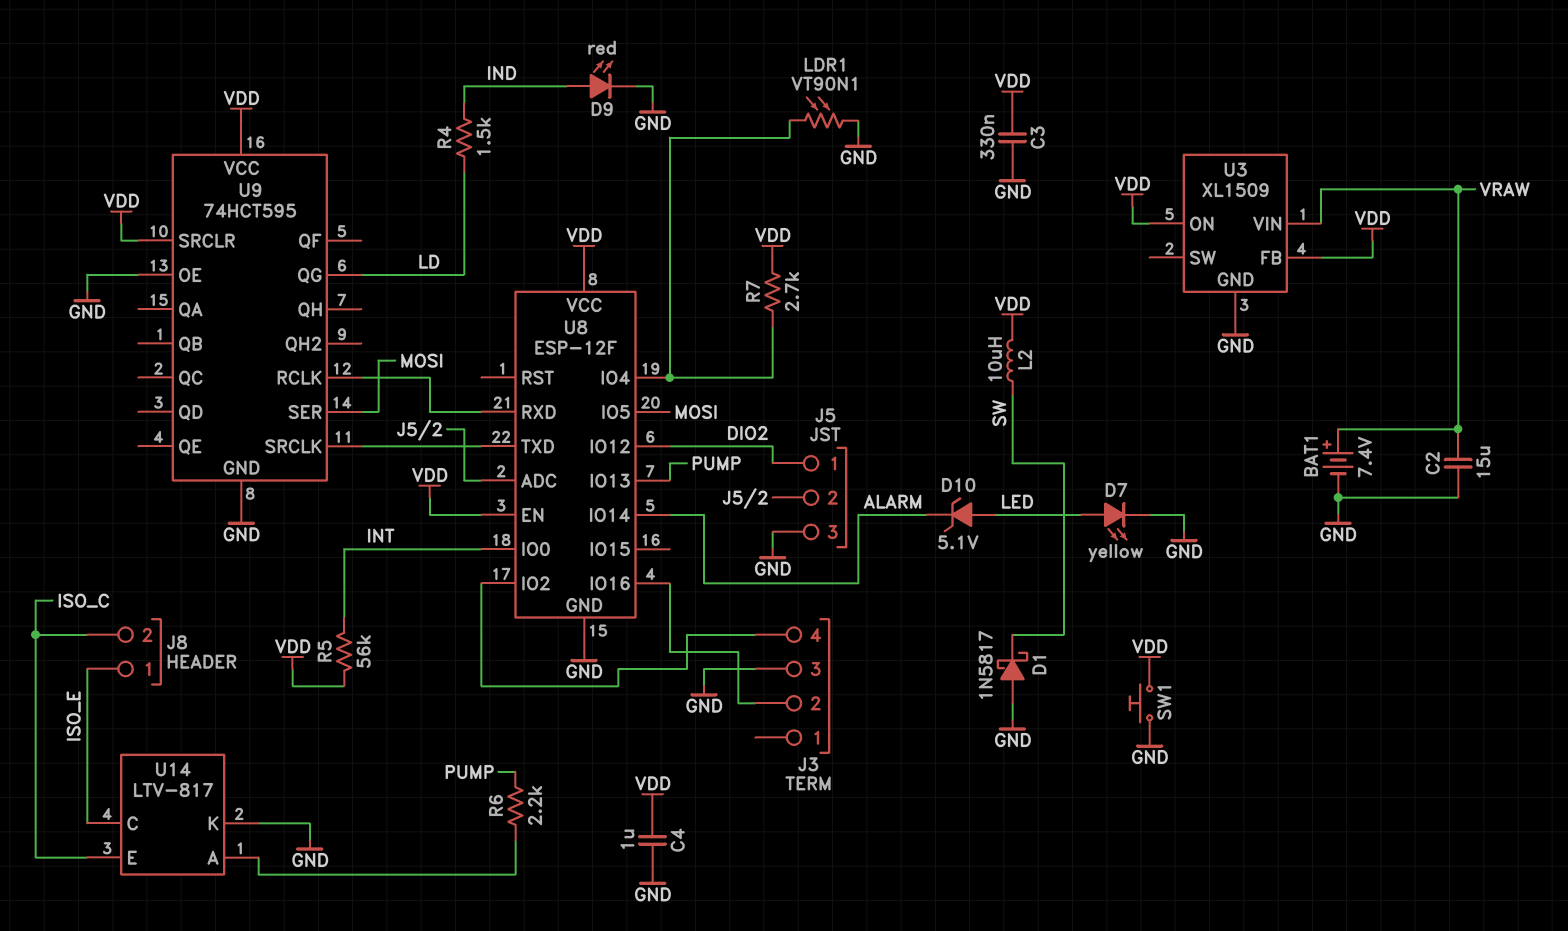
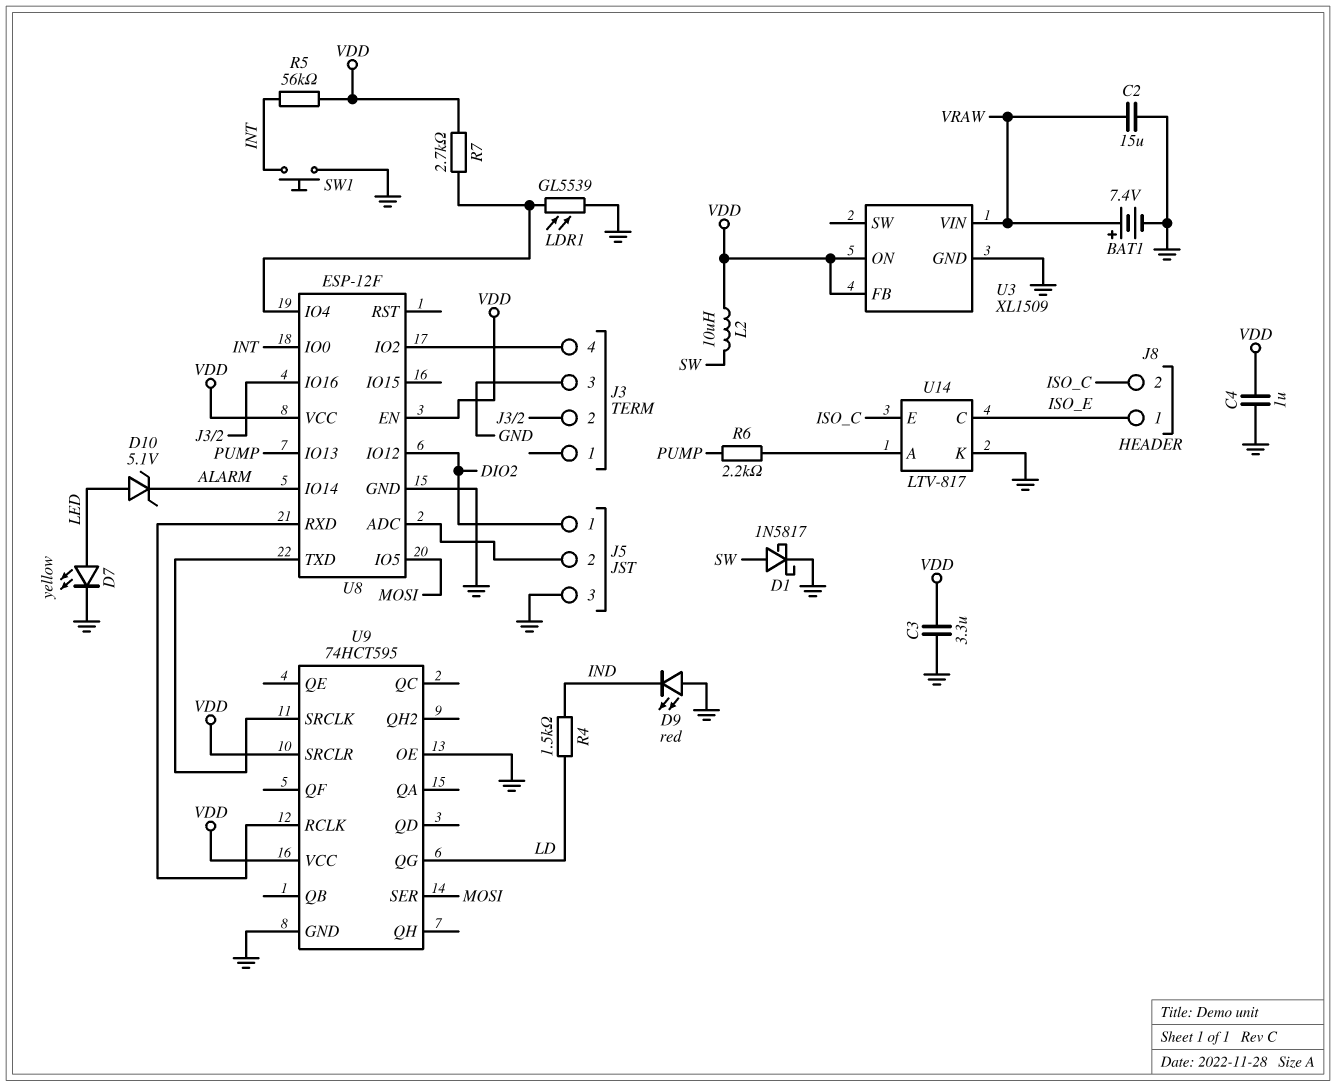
C3: 330nF (GND, VDD) -> 3.3uF (GND, VDD)
D1: schottky 1N5817 (A GND, K SW) -> schottky 1N5817 (A SW, K GND)
D9: LED red (A IND, K GND) -> LED red (A GND, K IND)
LDR1: VT90N1 (GND, U8/IO4) -> GL5539 (GND, U8/IO4)
SW1: button (GND, VDD) -> button (GND, INT)

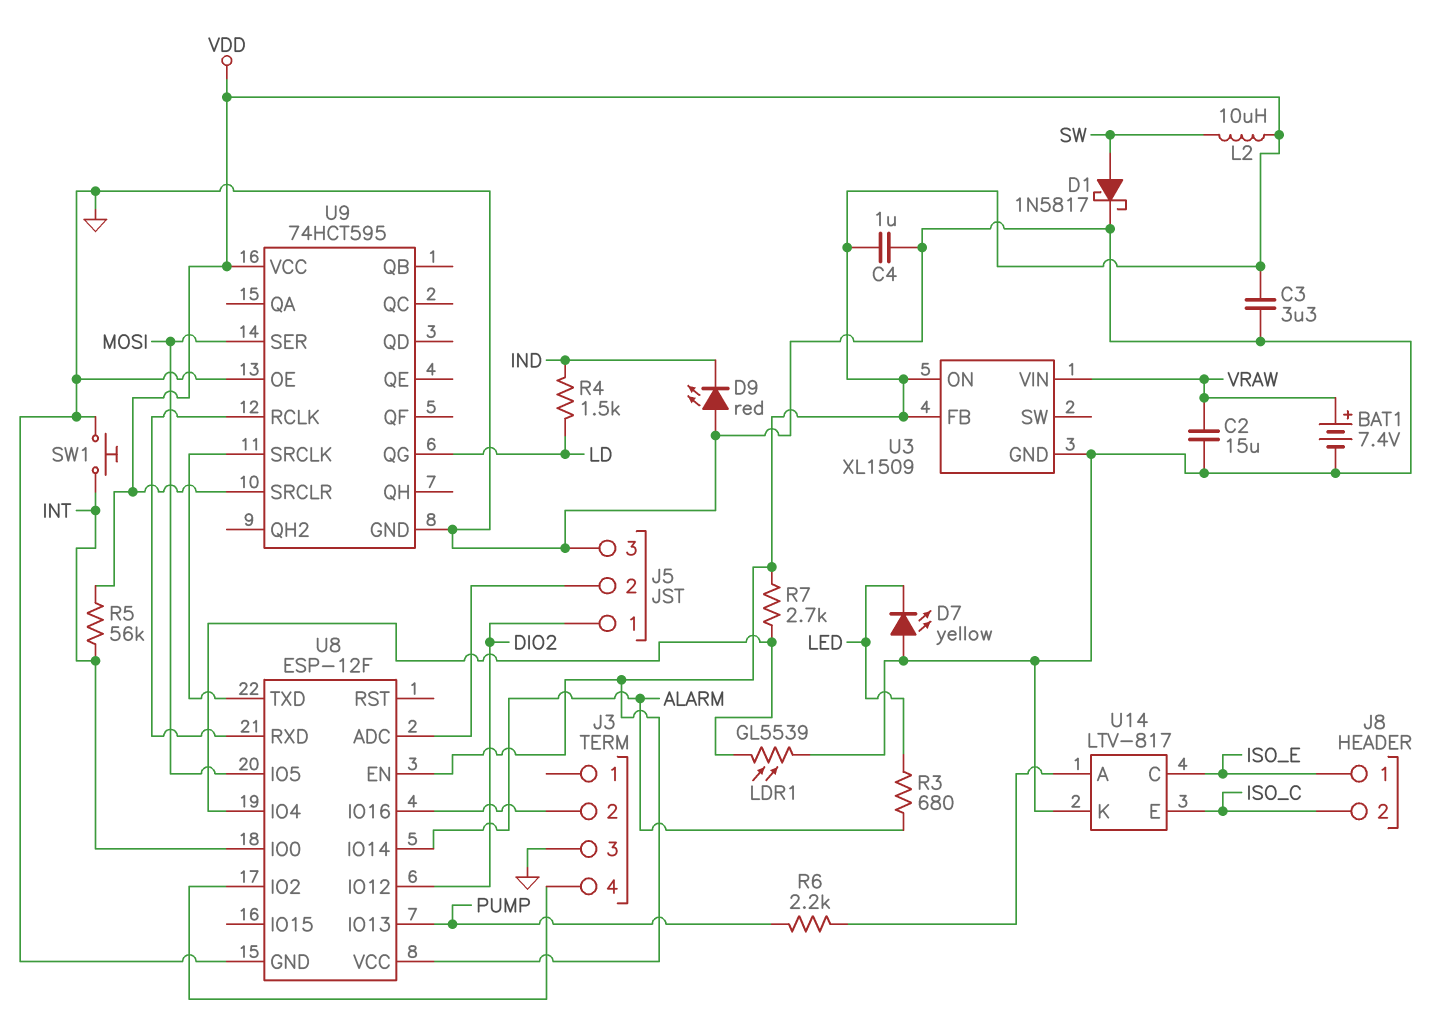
D7: LED yellow (A LED, K GND) -> LED yellow (A GND, K LED)
D10: zener 5.1V (A LED, K ALARM) -> none
R3: none -> 680 (ALARM, LED)

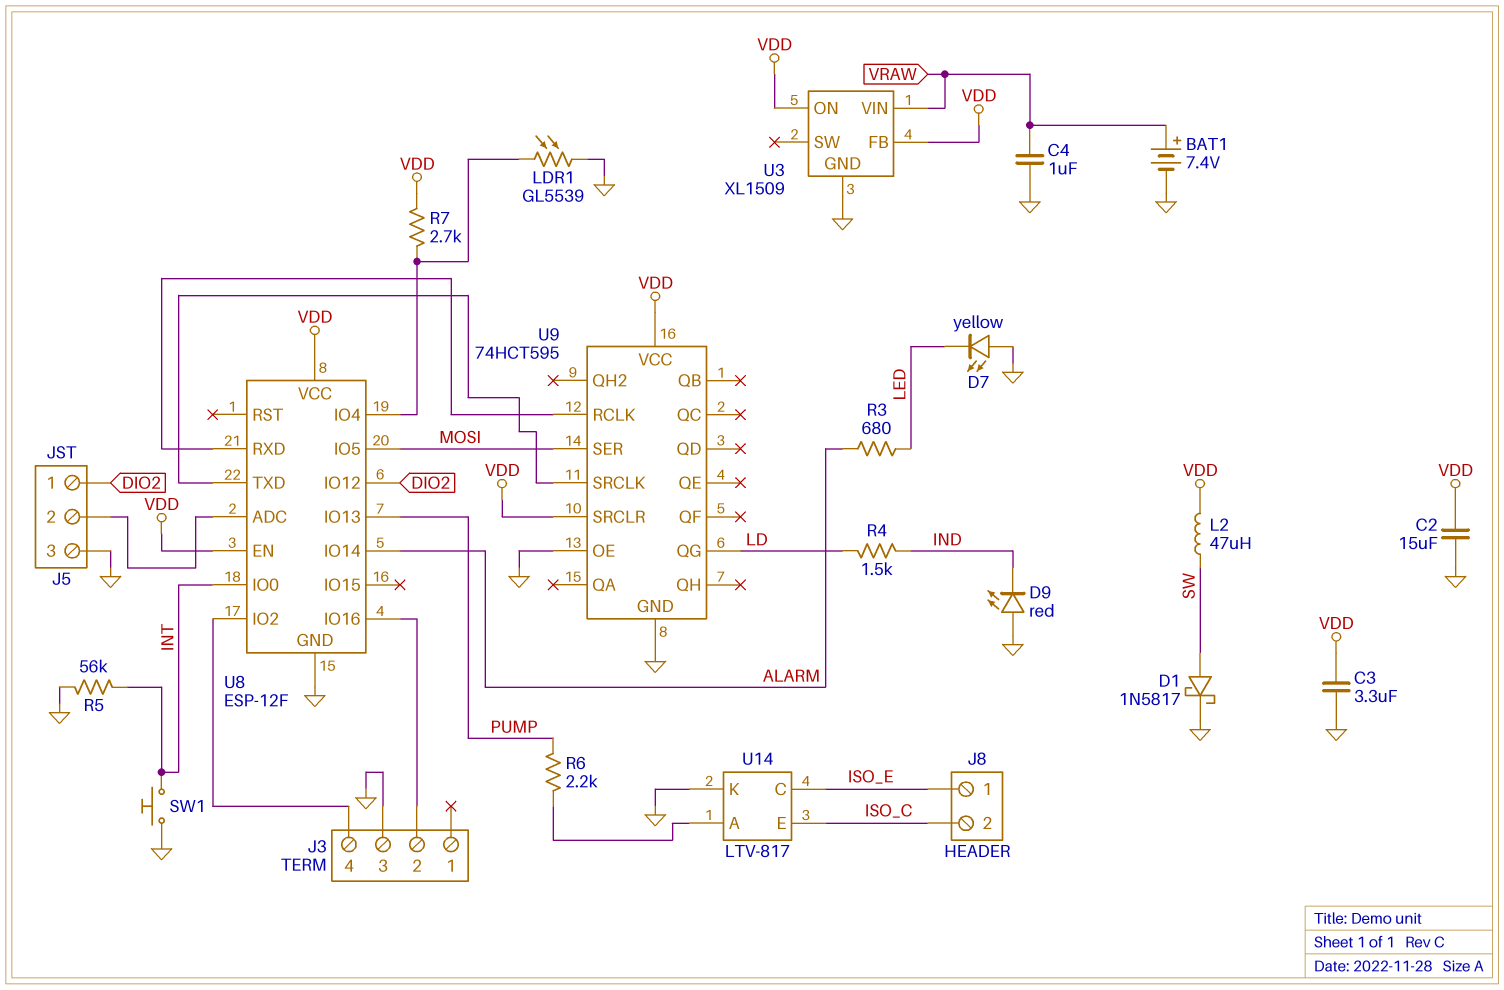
C2: 15uF (GND, VRAW) -> 15uF (GND, VDD)
C4: 1uF (GND, VDD) -> 1uF (GND, VRAW)
L2: 10uH (SW, VDD) -> 47uH (SW, VDD)
R5: 56k (INT, VDD) -> 56k (GND, INT)

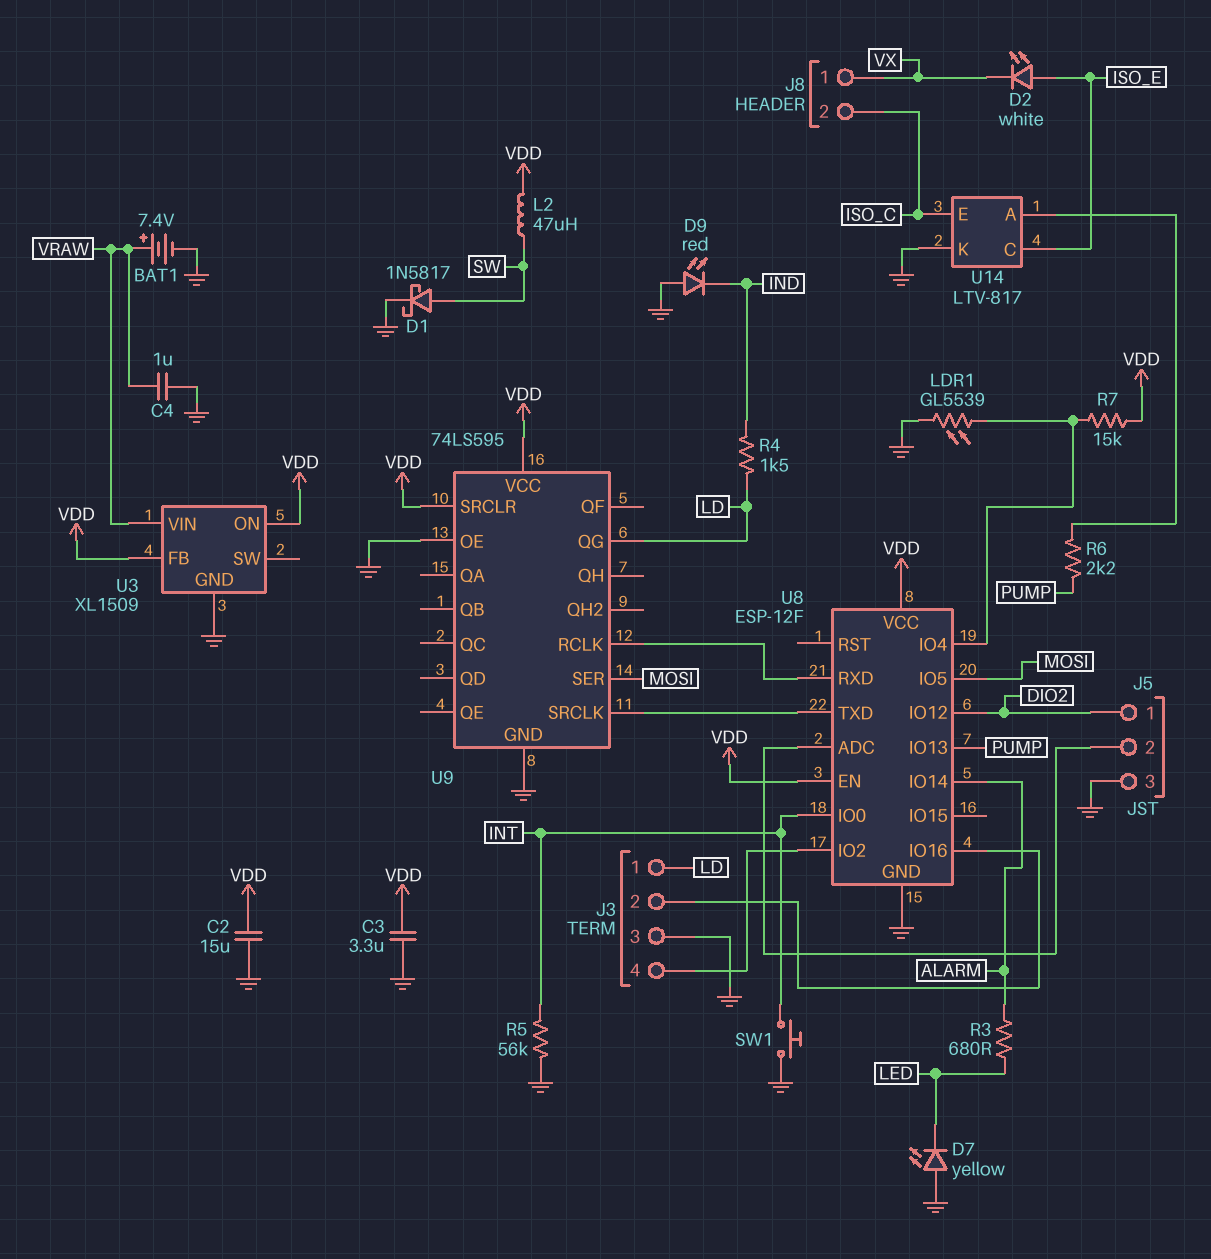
D2: none -> LED white (A ISO_E, K VX)
J3 pin 1: none -> LD
J8 pin 1: ISO_E -> VX
R7: 2.7k (U8/IO4, VDD) -> 15k (U8/IO4, VDD)
U9: 74HCT595 -> 74LS595

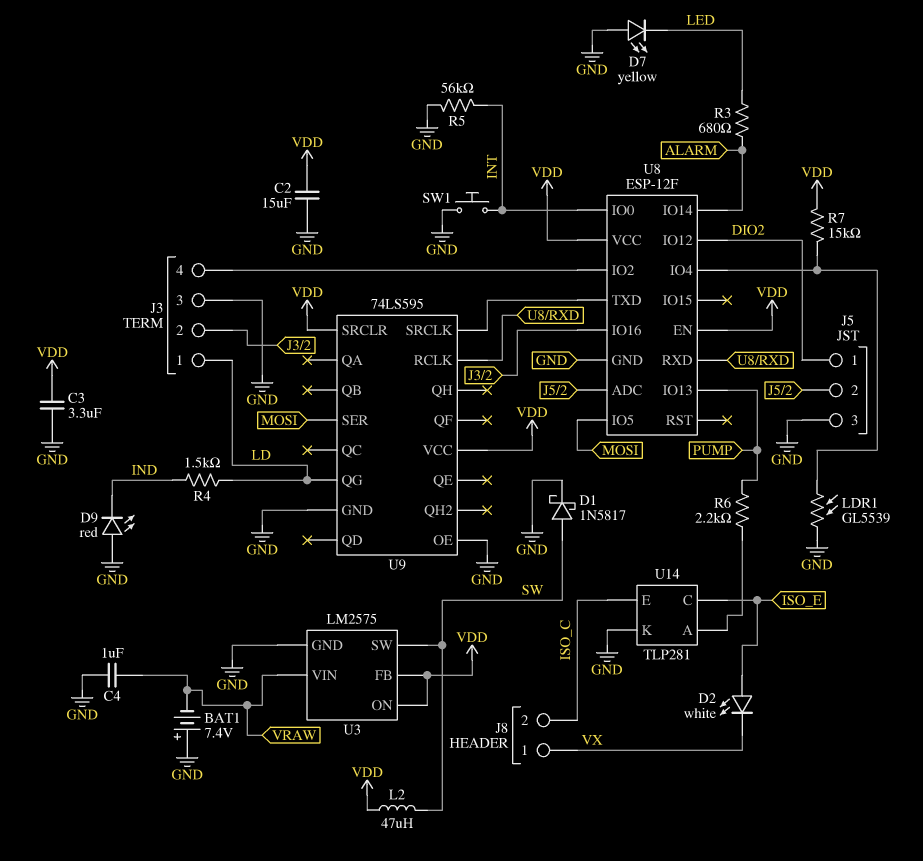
BAT1: 7.4V (plus VRAW, minus GND) -> 7.4V (plus GND, minus VRAW)
U3: XL1509 -> LM2575
U3 pin SW: none -> SW
U14: LTV-817 -> TLP281

